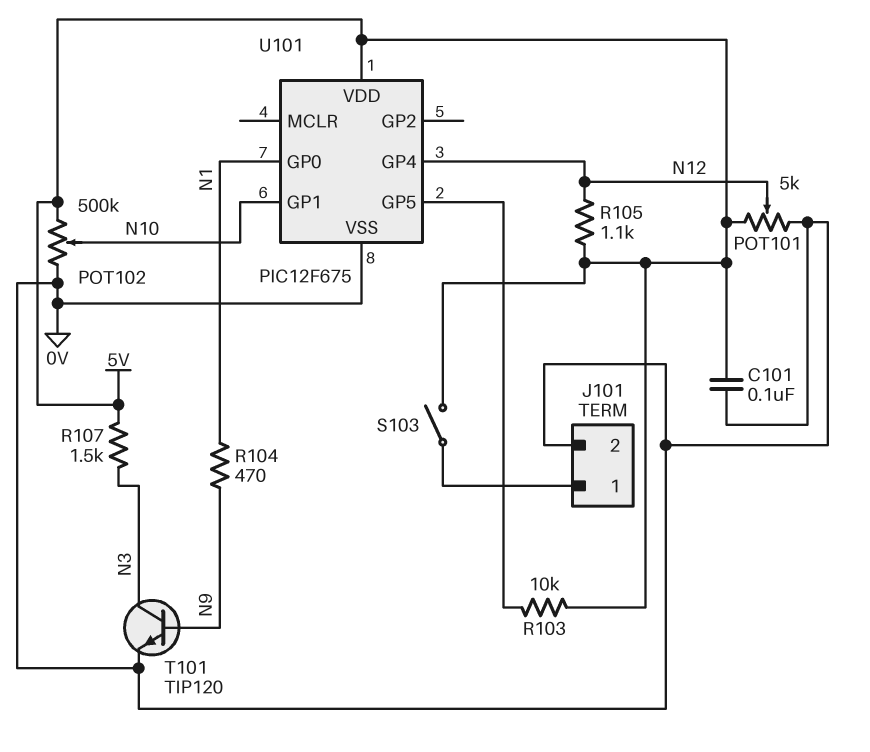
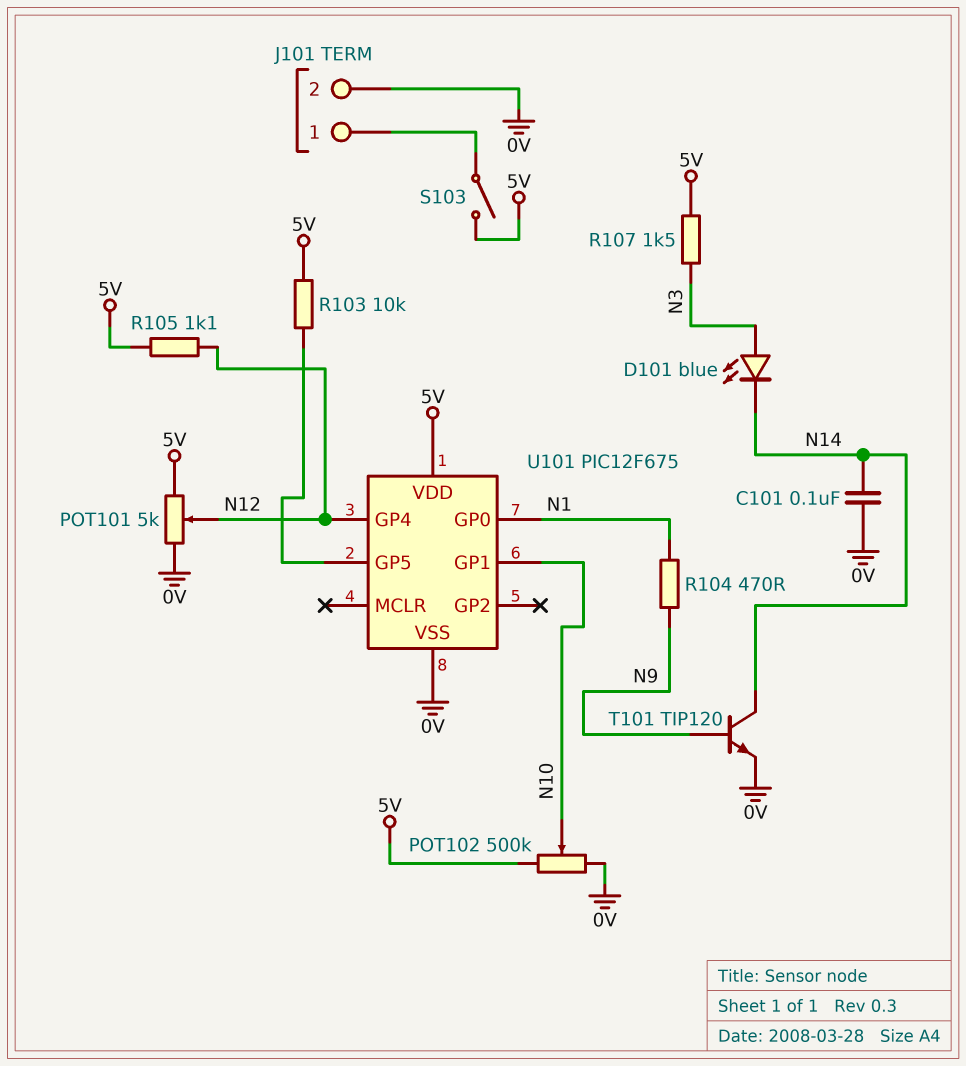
C101: 100nF (0V, 5V) -> 100nF (0V, N14)
D101: none -> LED blue (A N3, K N14)
T101: NPN TIP120 (B N9, C N3, E 0V) -> NPN TIP120 (B N9, C N14, E 0V)

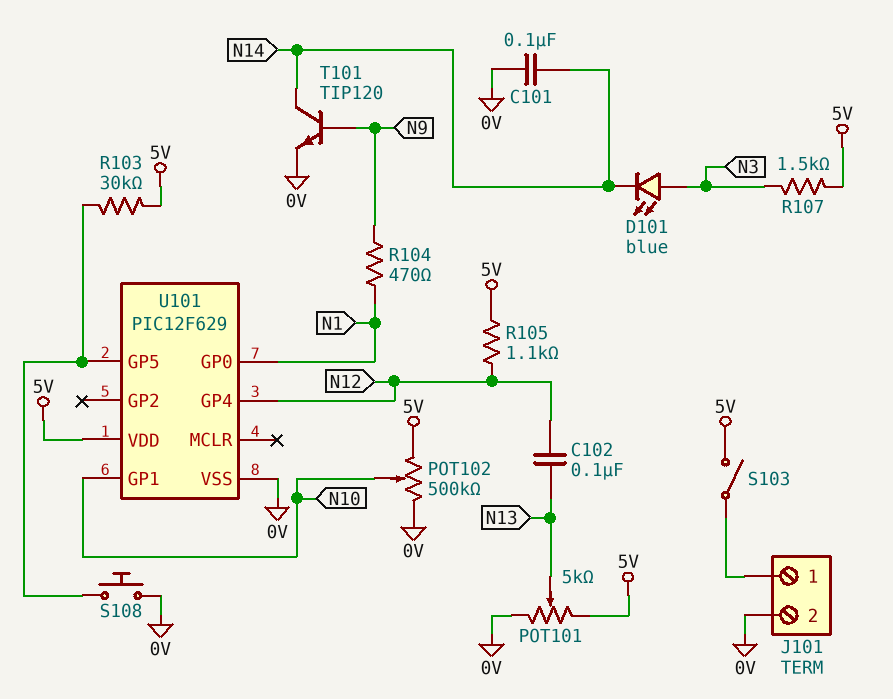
C102: none -> 100nF (N12, N13)
POT101: 5k (0V, 5V, wiper N12) -> 5k (0V, 5V, wiper N13)
R103: 10k (5V, U101/GP5) -> 30k (5V, U101/GP5)
S108: none -> button (0V, U101/GP5)
U101: PIC12F675 -> PIC12F629

